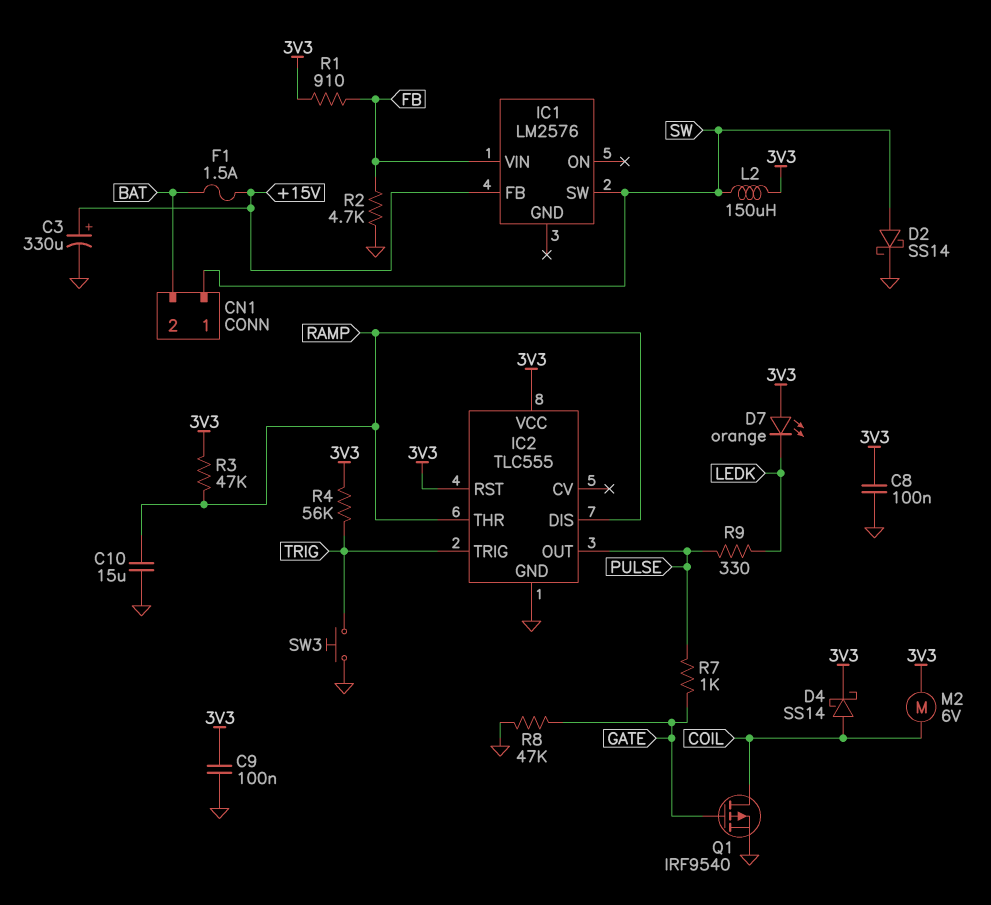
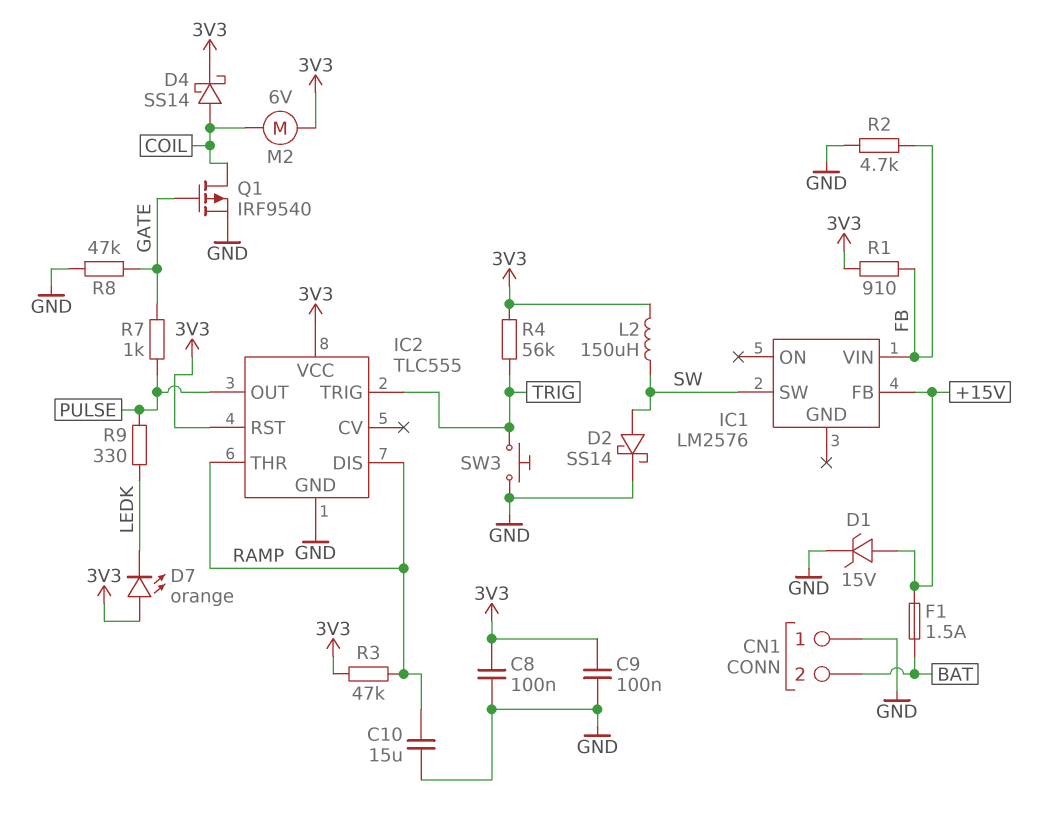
C3: 330uF (plus +15V, minus GND) -> none
CN1 pin 1: SW -> GND
D1: none -> zener 15V (A +15V, K GND)

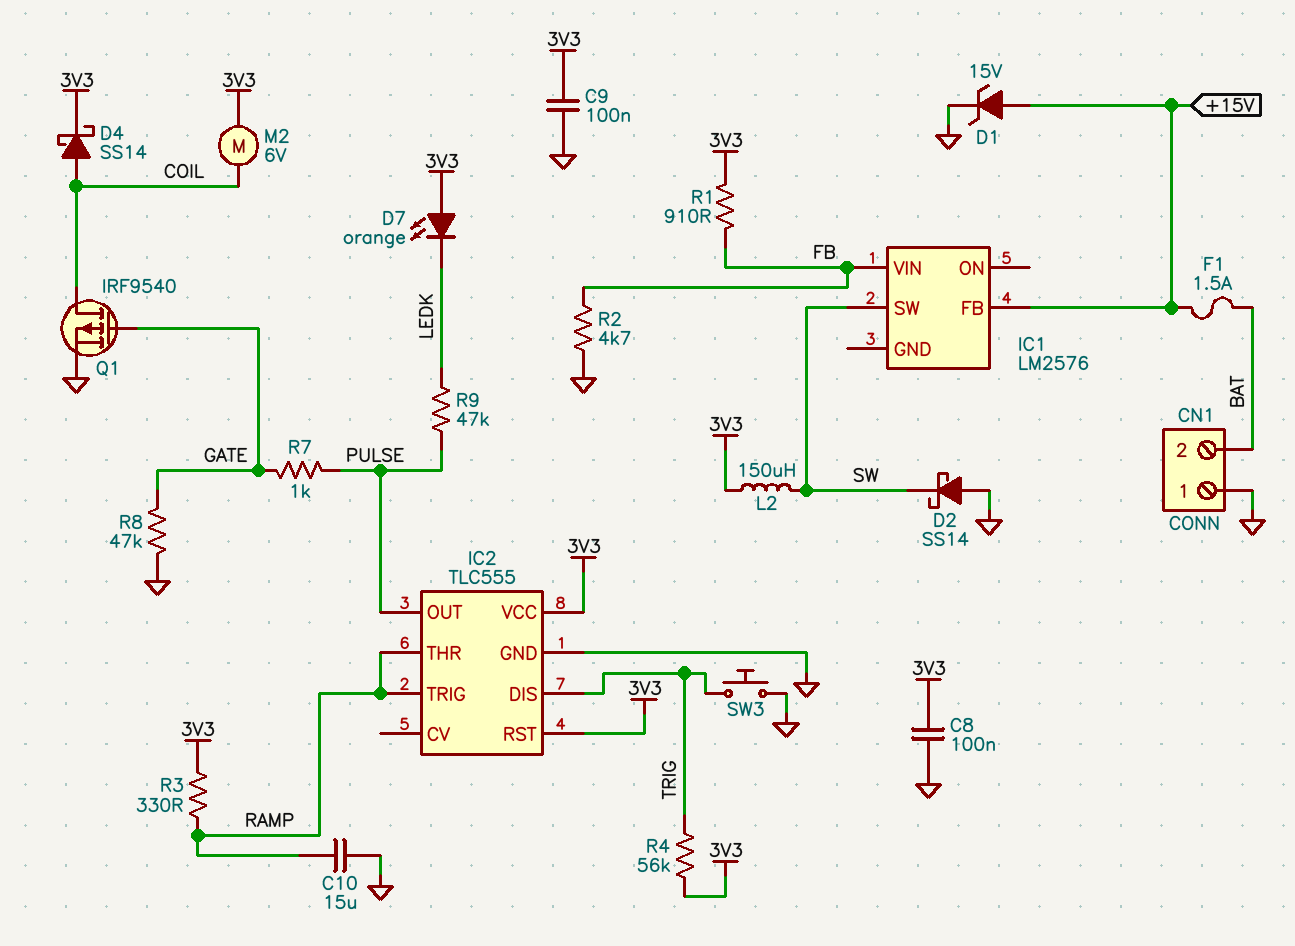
D2: schottky SS14 (A SW, K GND) -> schottky SS14 (A GND, K SW)
IC2 pin DIS: RAMP -> TRIG
IC2 pin TRIG: TRIG -> RAMP
R3: 47k (3V3, RAMP) -> 330 (3V3, RAMP)
R9: 330 (LEDK, PULSE) -> 47k (LEDK, PULSE)

